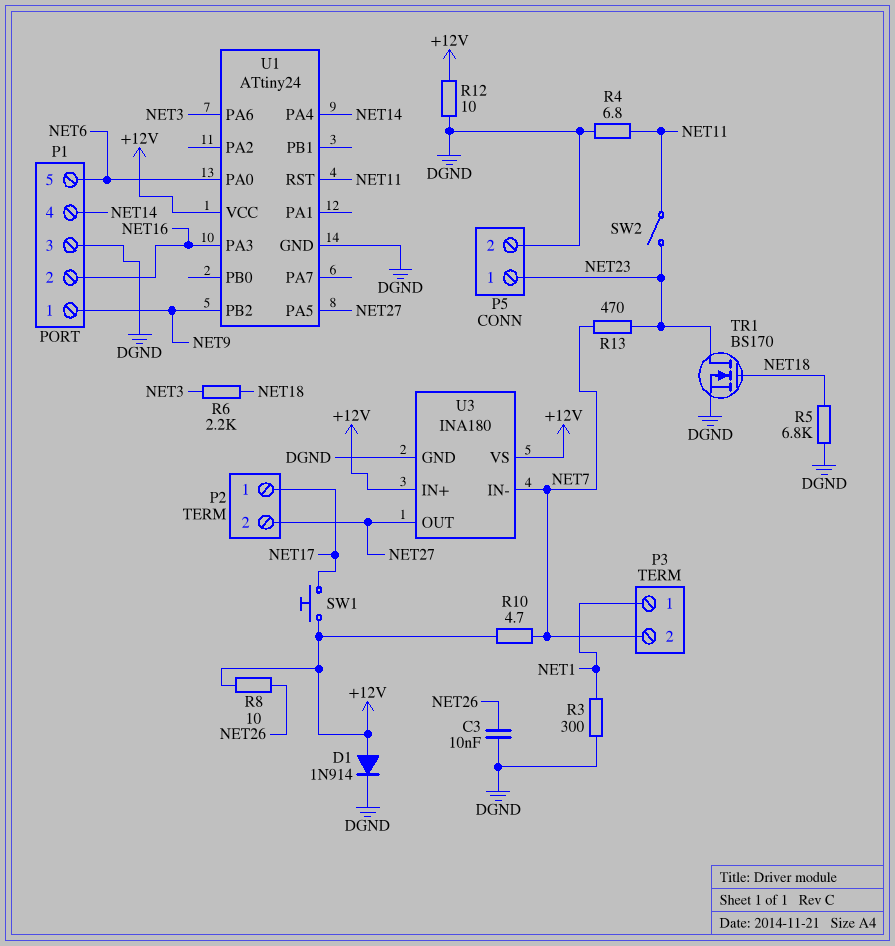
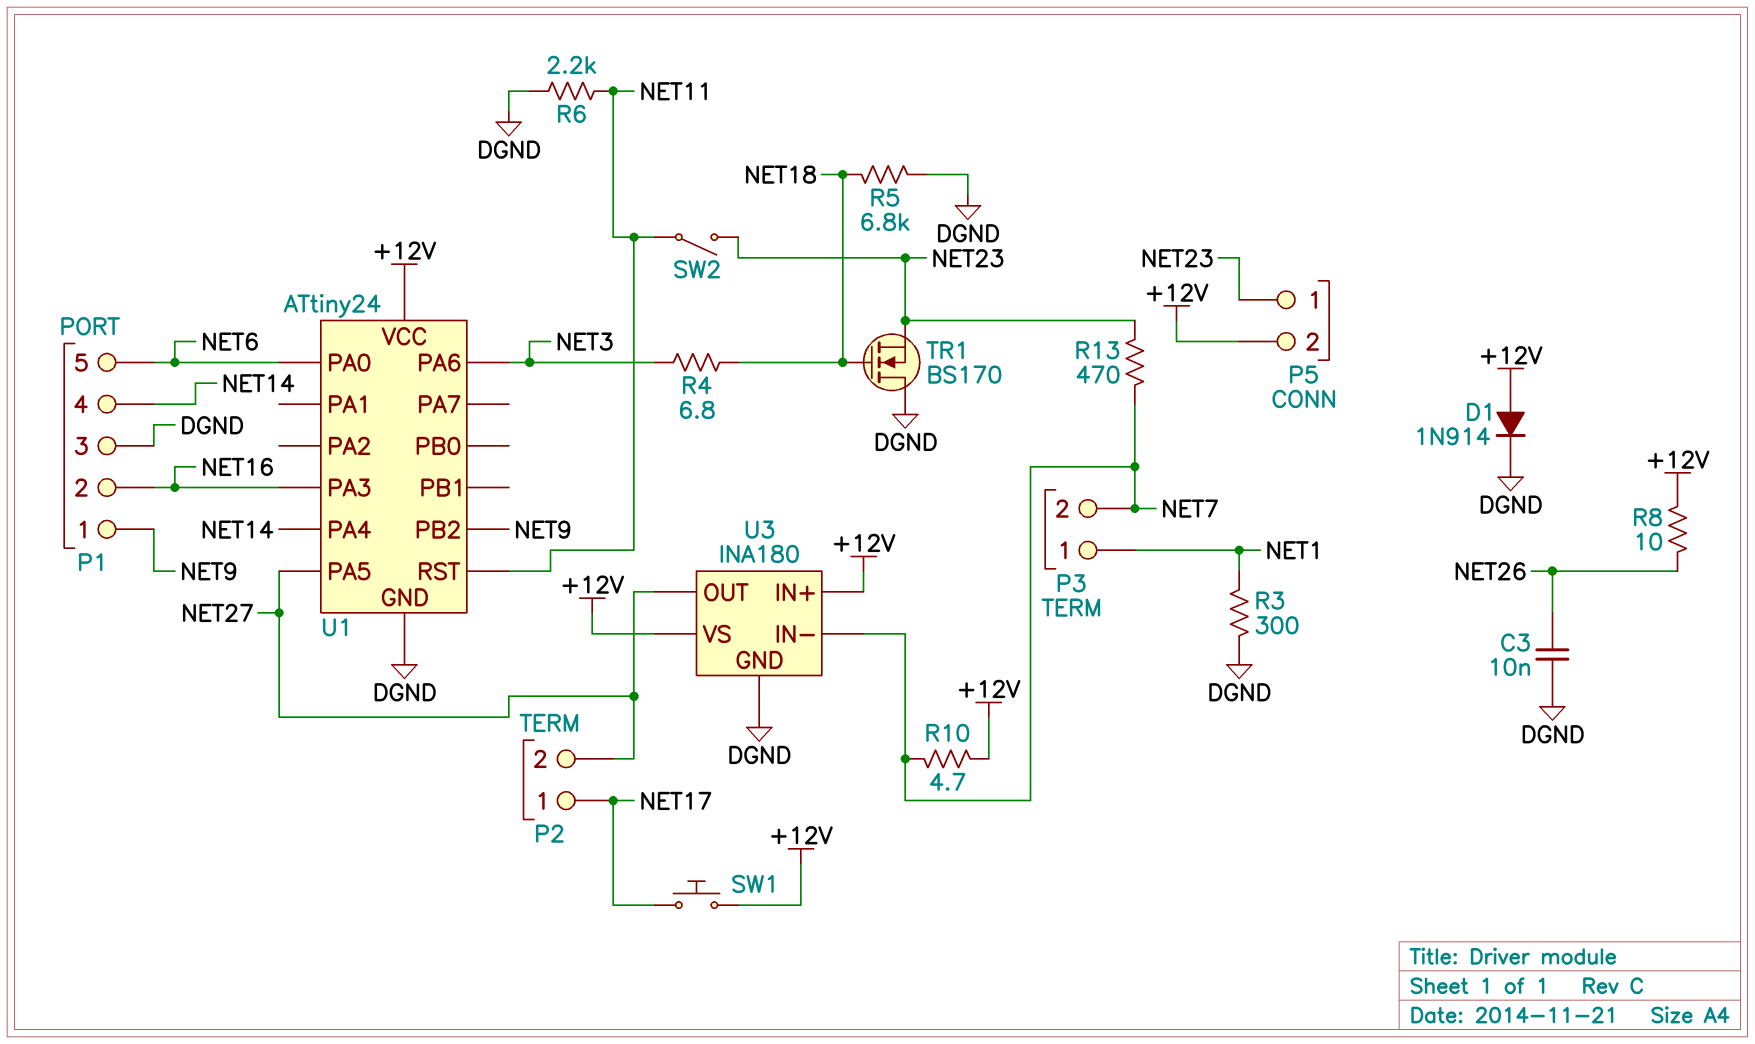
P5 pin 2: DGND -> +12V
R4: 6.8 (DGND, NET11) -> 6.8 (NET3, NET18)
R6: 2.2k (NET3, NET18) -> 2.2k (DGND, NET11)
R12: 10 (+12V, DGND) -> none
TR1: NMOS BS170 (G NET18, D NET23, S DGND) -> NMOS BS170 (G NET18, D DGND, S NET23)

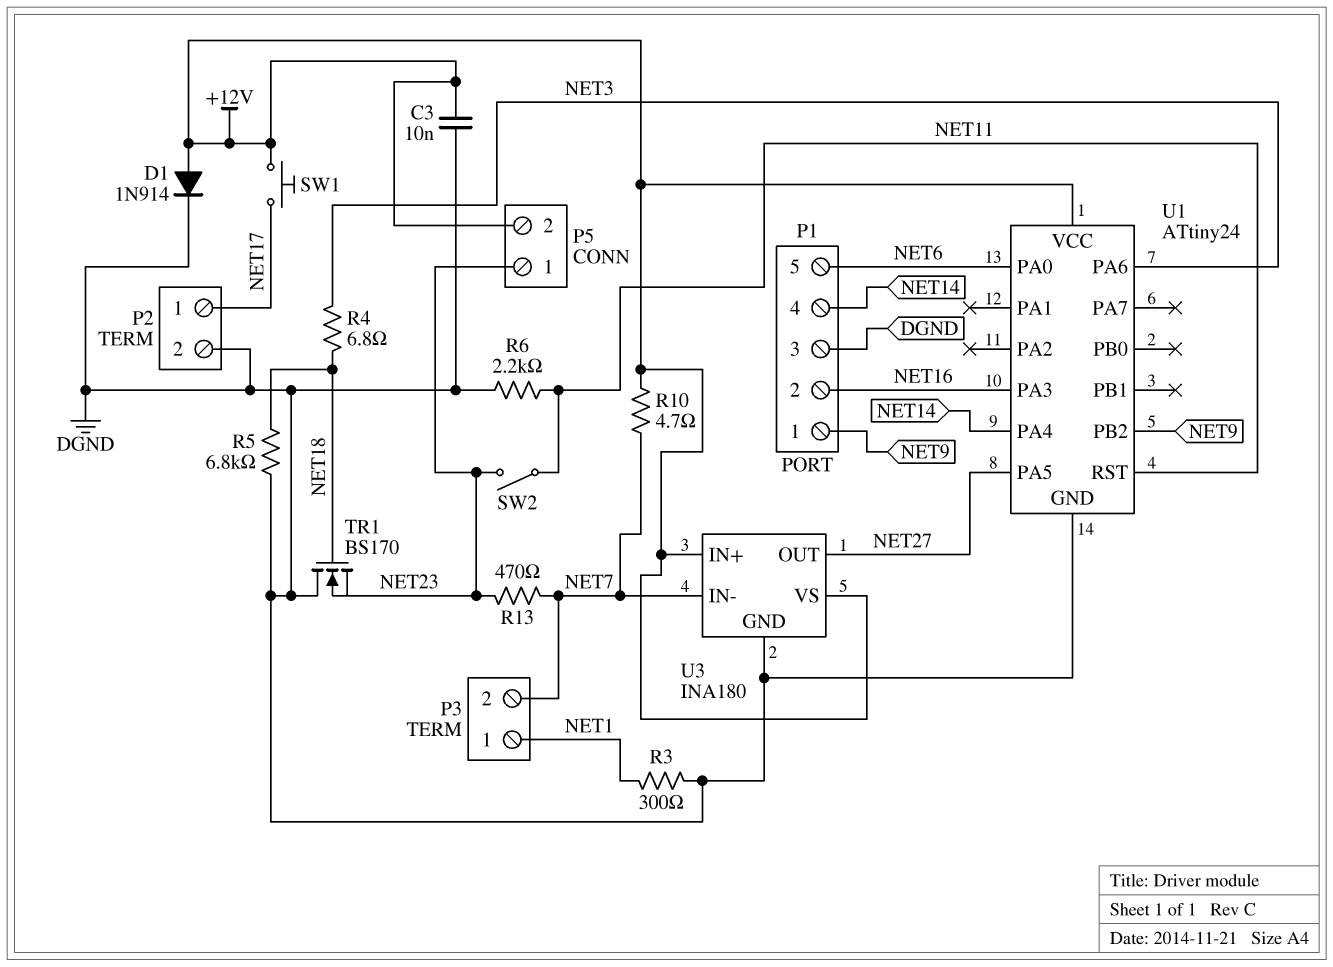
C3: 10nF (DGND, NET26) -> 10nF (+12V, DGND)
P2 pin 2: NET27 -> DGND
R8: 10 (+12V, NET26) -> none

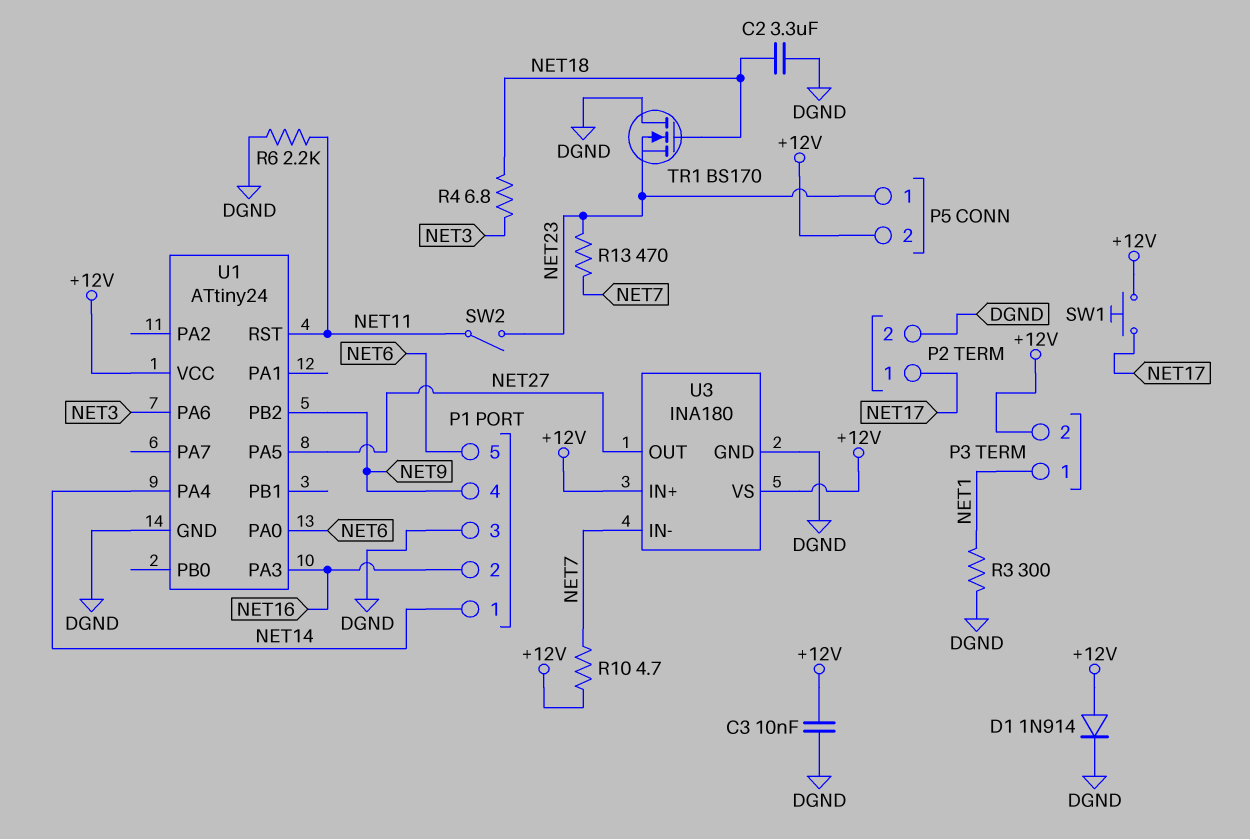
C2: none -> 3.3uF (DGND, NET18)
P1 pin 1: NET9 -> NET14
P1 pin 4: NET14 -> NET9
P3 pin 2: NET7 -> +12V
R5: 6.8k (DGND, NET18) -> none

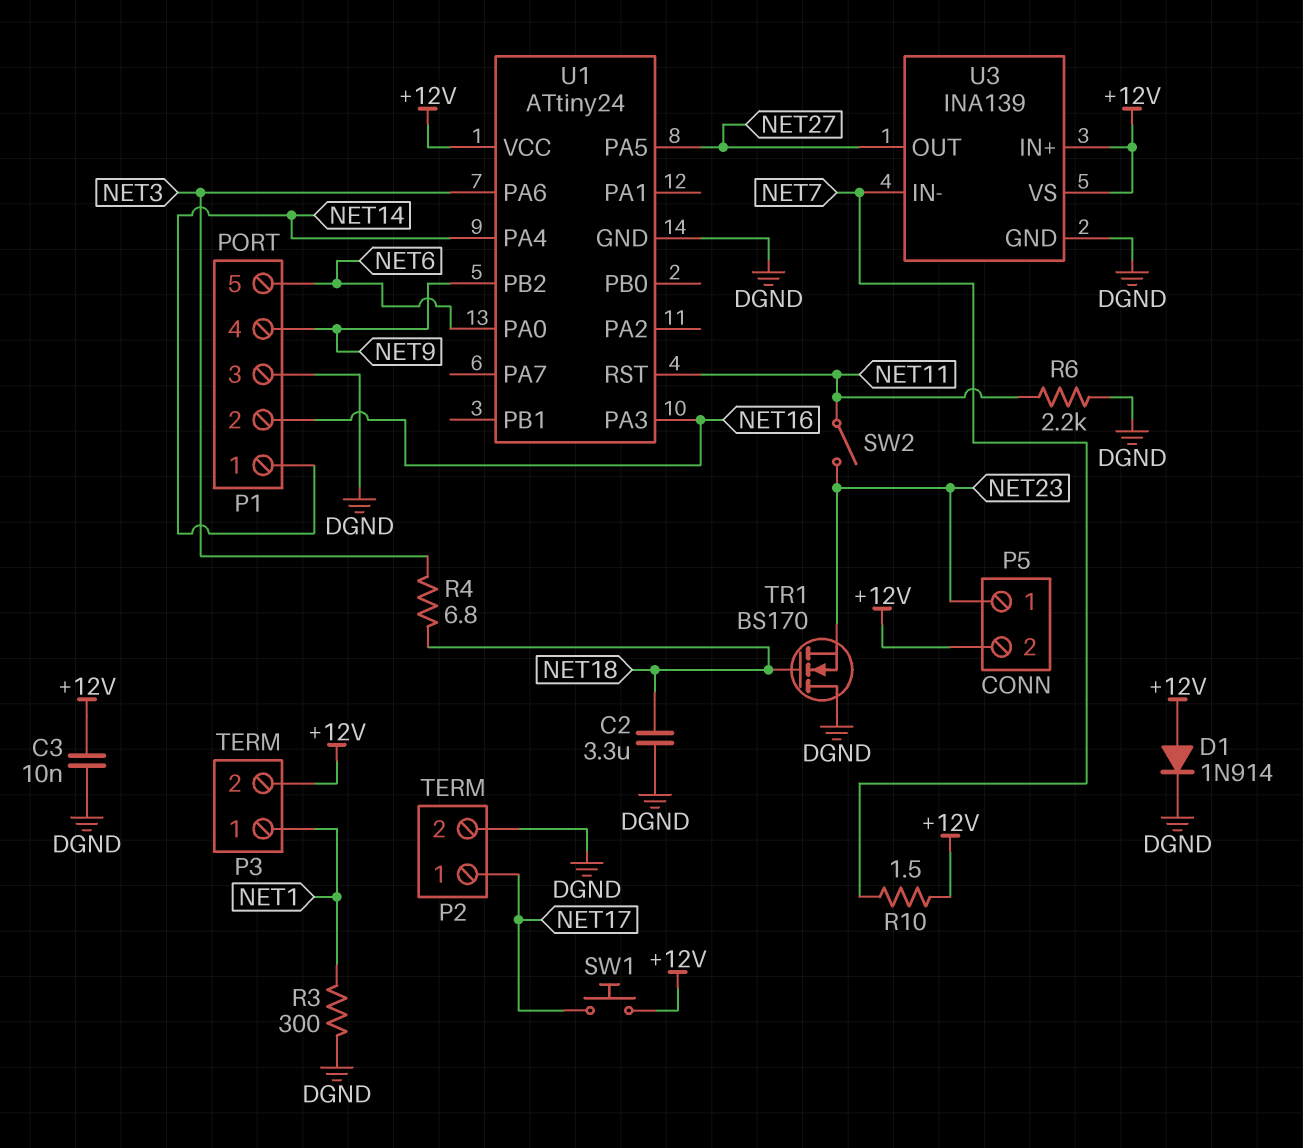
R10: 4.7 (+12V, NET7) -> 1.5 (+12V, NET7)
R13: 470 (NET7, NET23) -> none
U3: INA180 -> INA139

